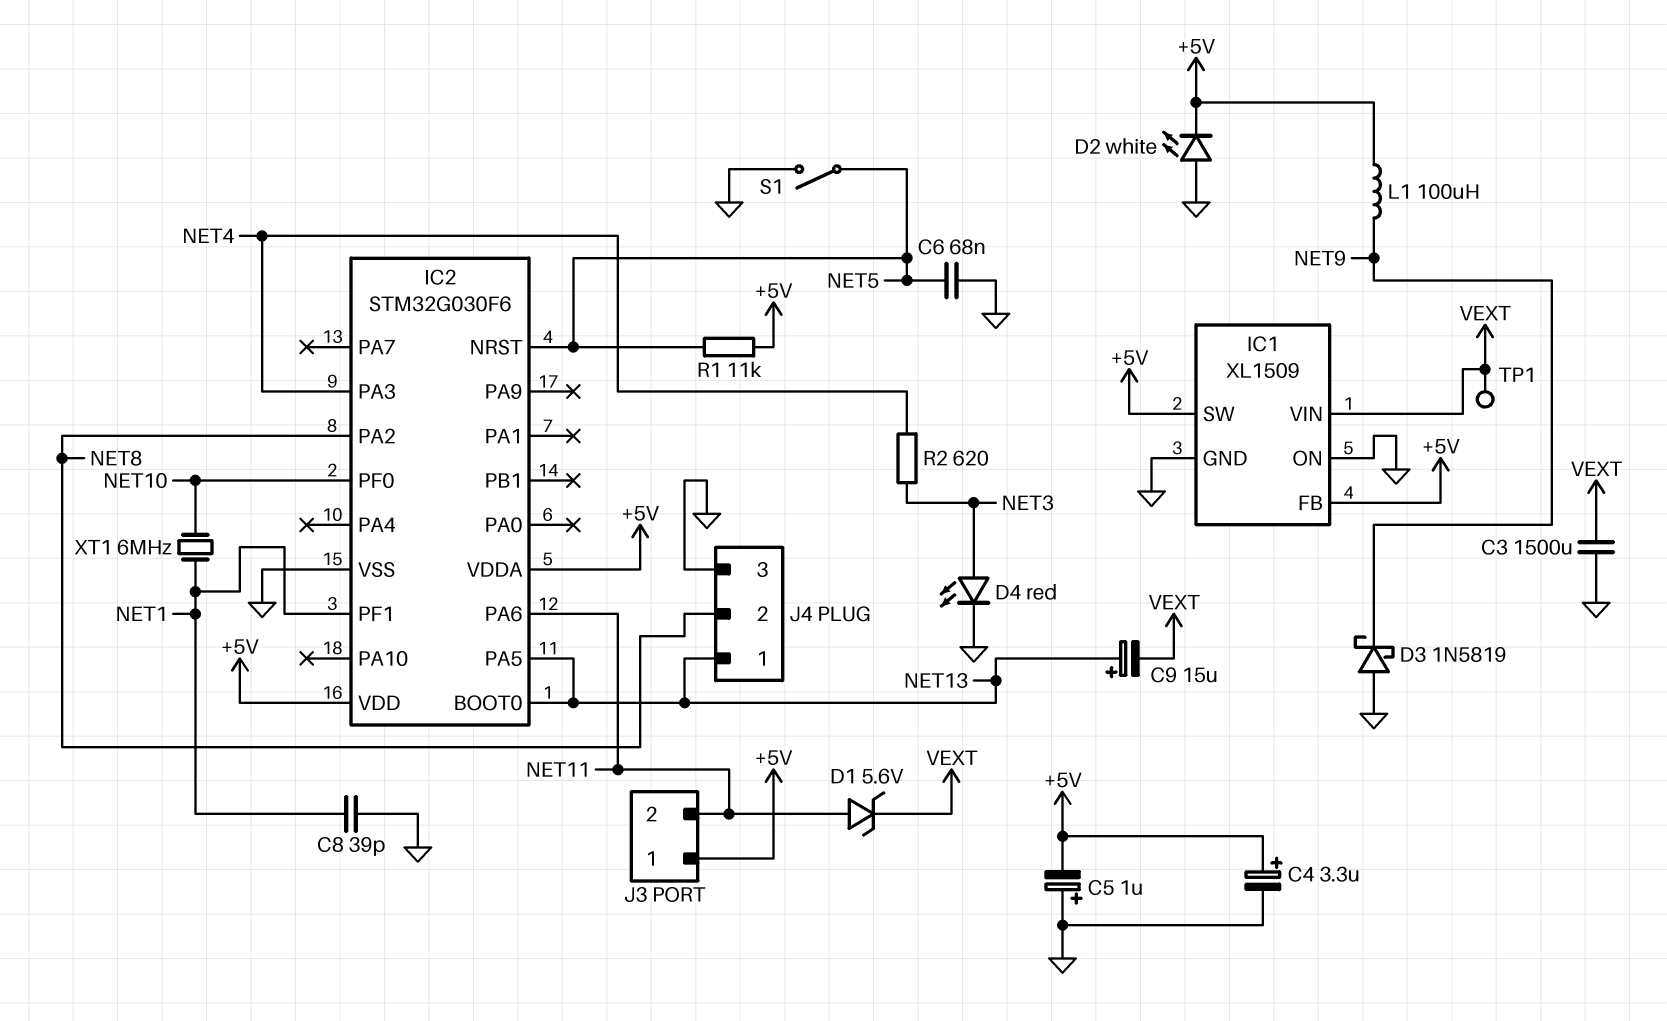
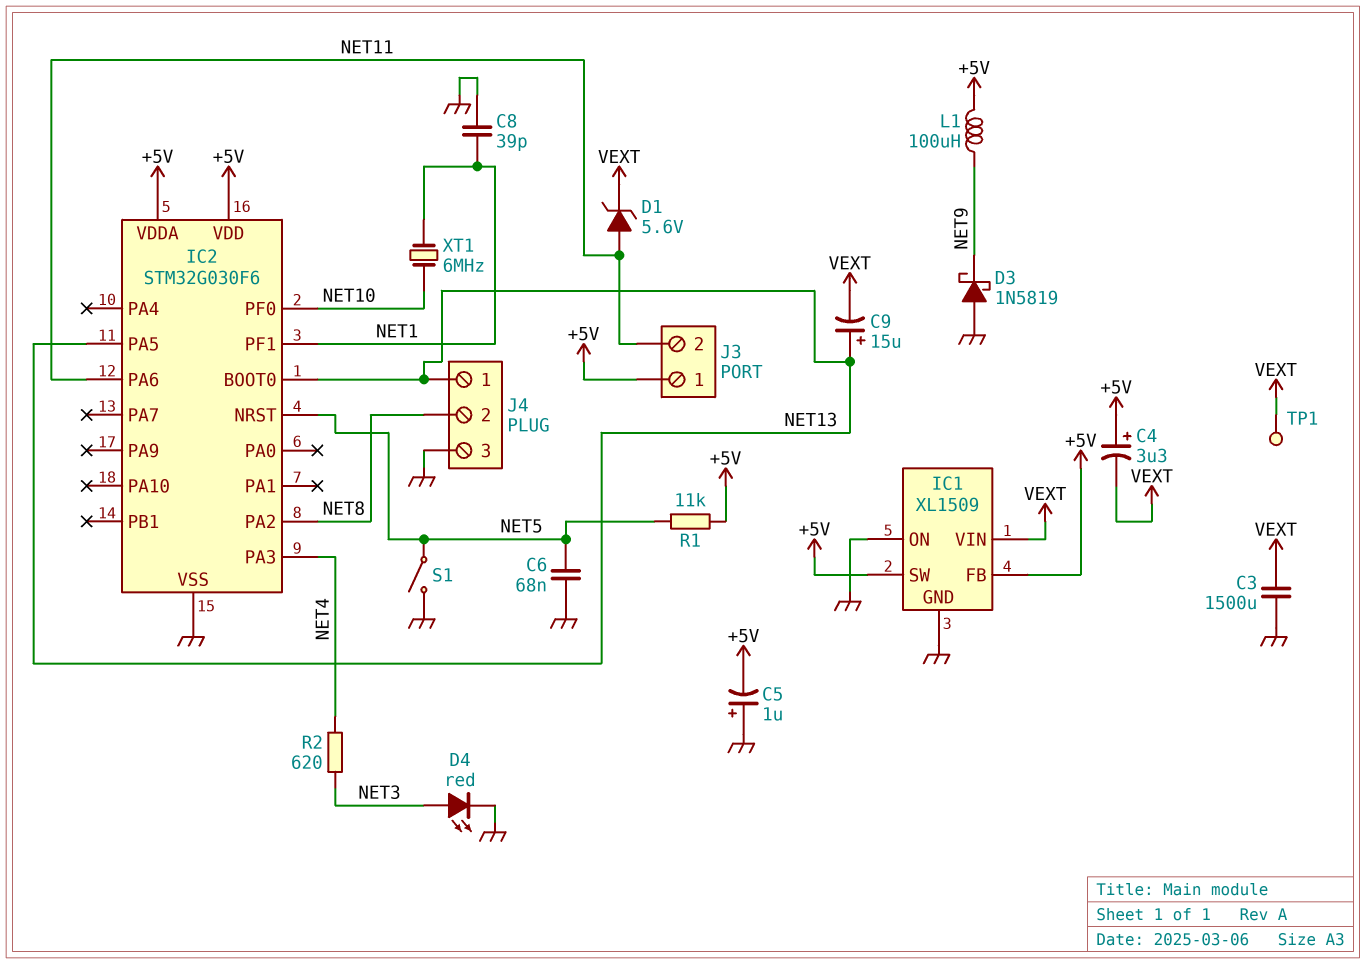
C4: 3.3uF (plus +5V, minus GND) -> 3.3uF (plus +5V, minus VEXT)
D2: LED white (A GND, K +5V) -> none

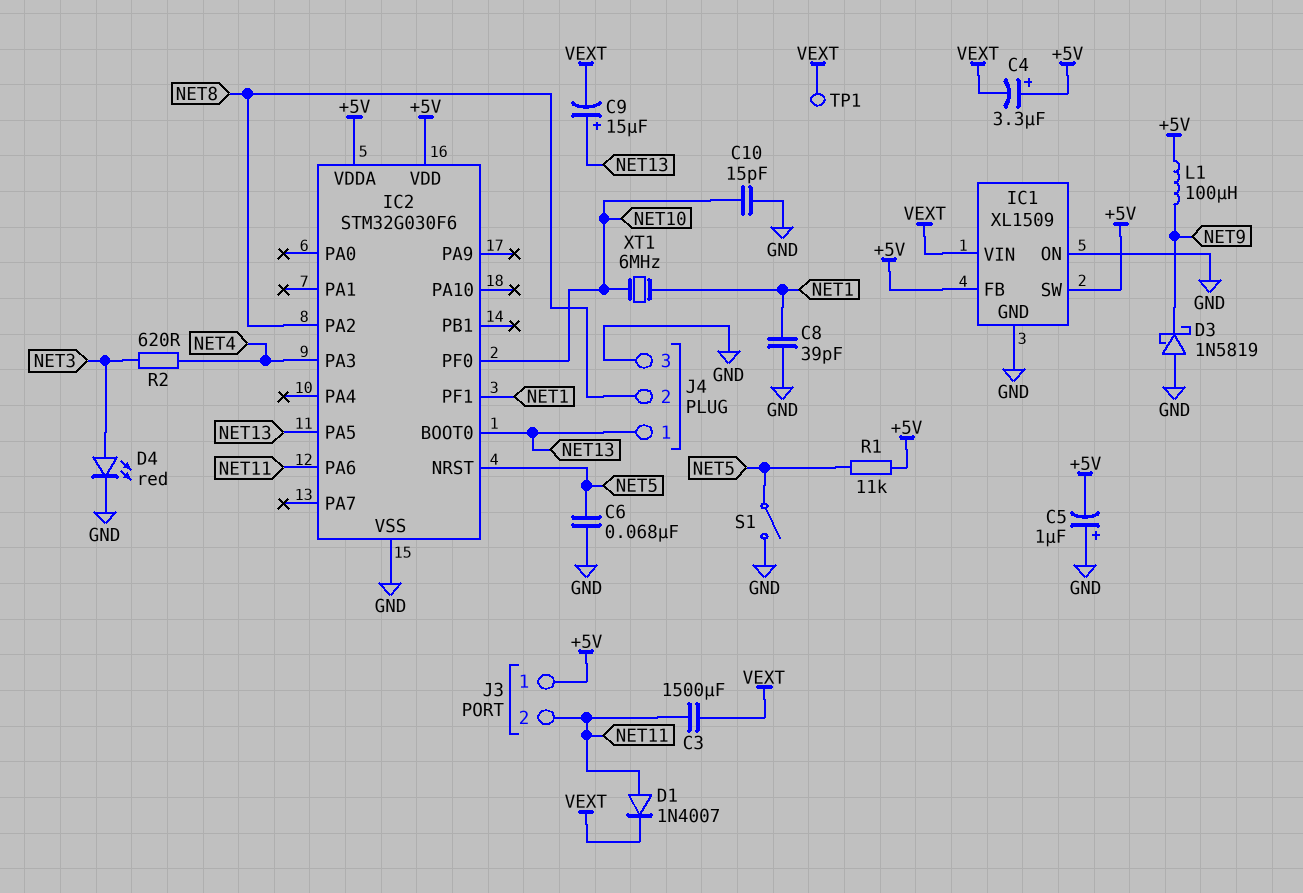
C3: 1500uF (GND, VEXT) -> 1500uF (NET11, VEXT)
C10: none -> 15pF (GND, NET10)
D1: zener 5.6V (A NET11, K VEXT) -> diode 1N4007 (A NET11, K VEXT)

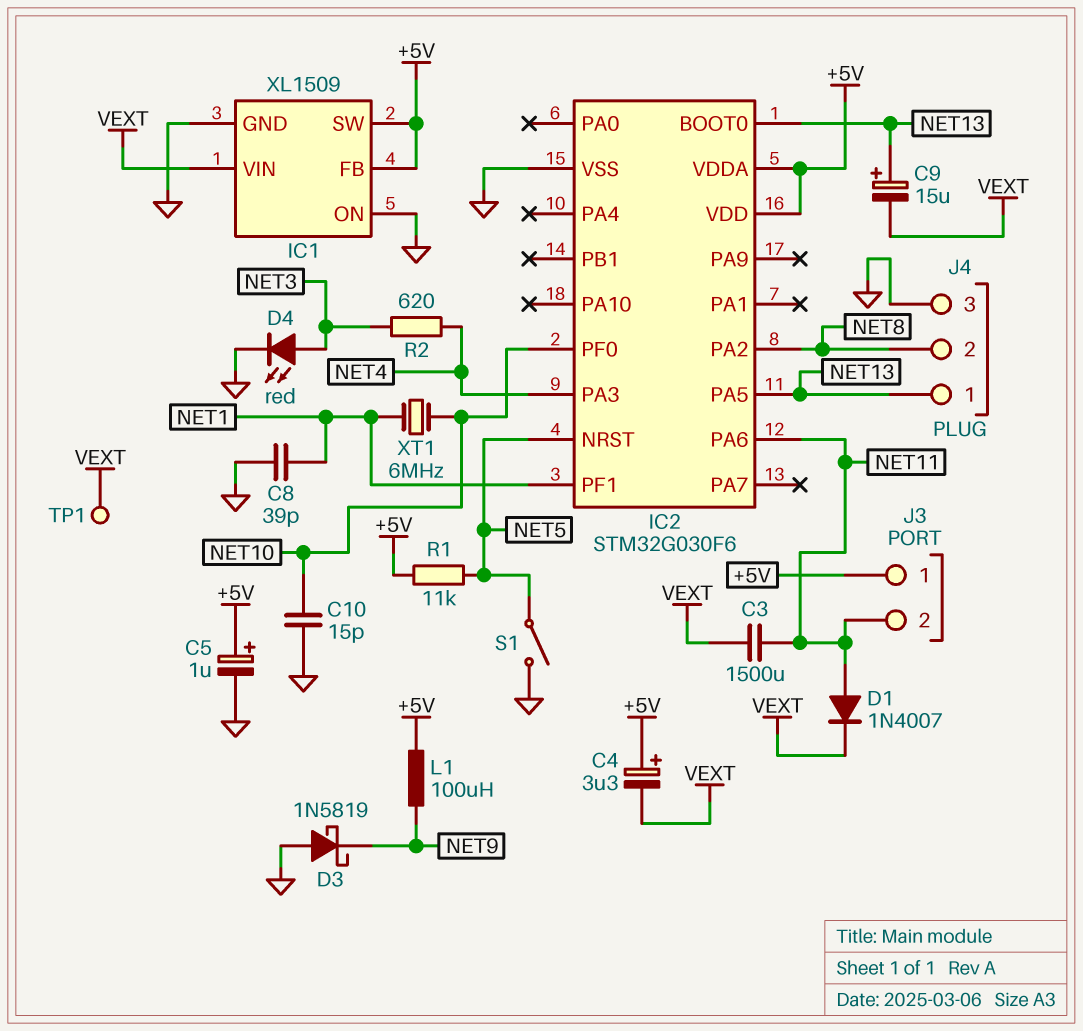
C5: 1uF (plus GND, minus +5V) -> 1uF (plus +5V, minus GND)
C6: 68nF (GND, NET5) -> none

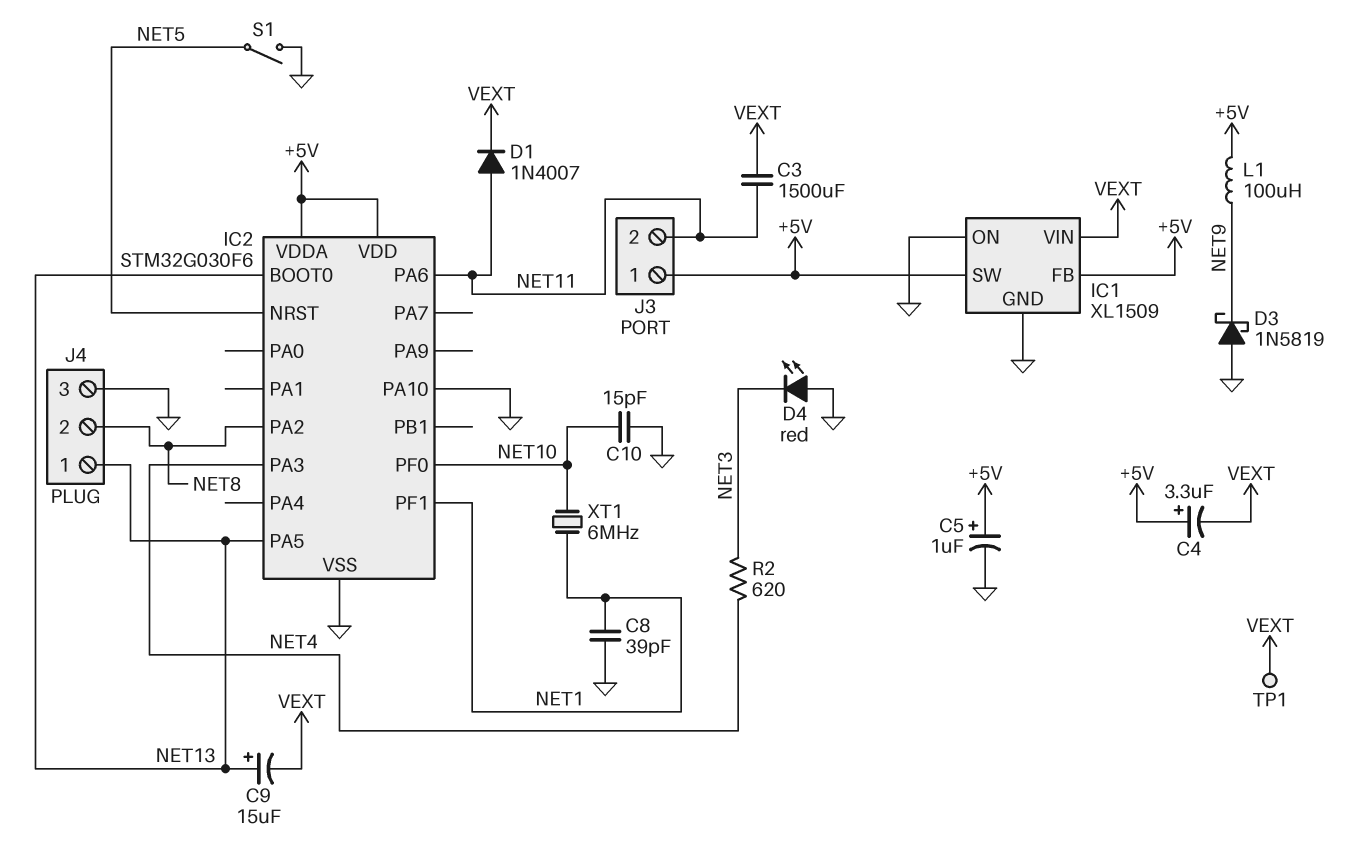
D4: LED red (A NET3, K GND) -> LED red (A GND, K NET3)
IC2 pin PA10: none -> GND
R1: 11k (+5V, NET5) -> none

